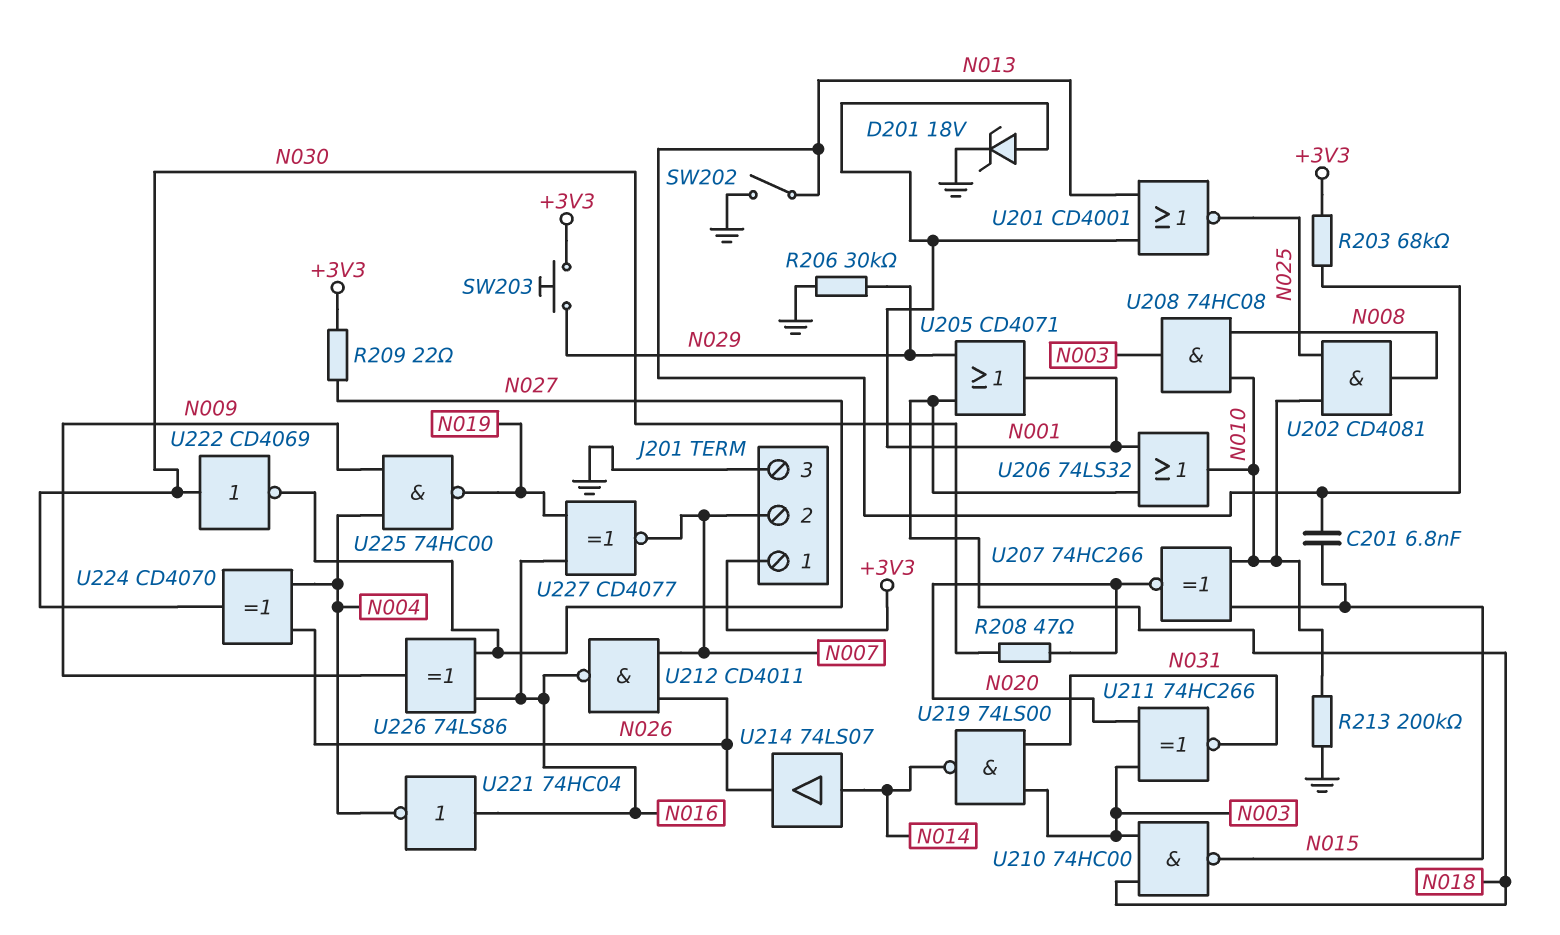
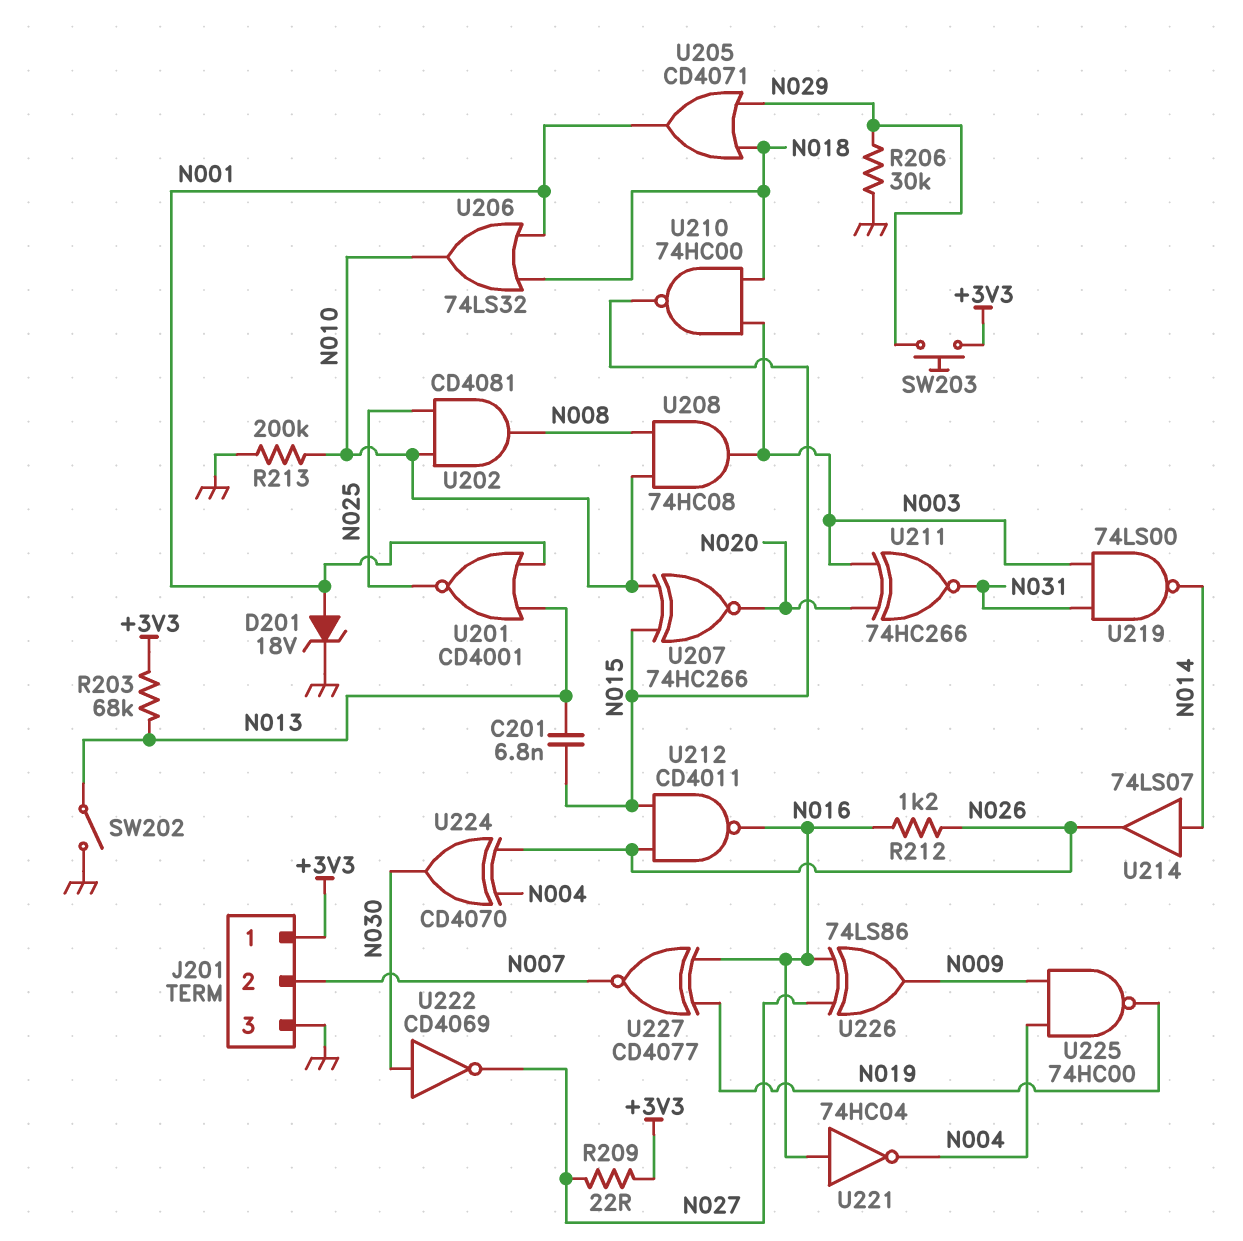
R208: 47 (N020, N030) -> none
R212: none -> 1.2k (N016, N026)
U212: NAND CD4011 (in N007, in N026, out N016) -> NAND CD4011 (in N015, in N026, out N016)

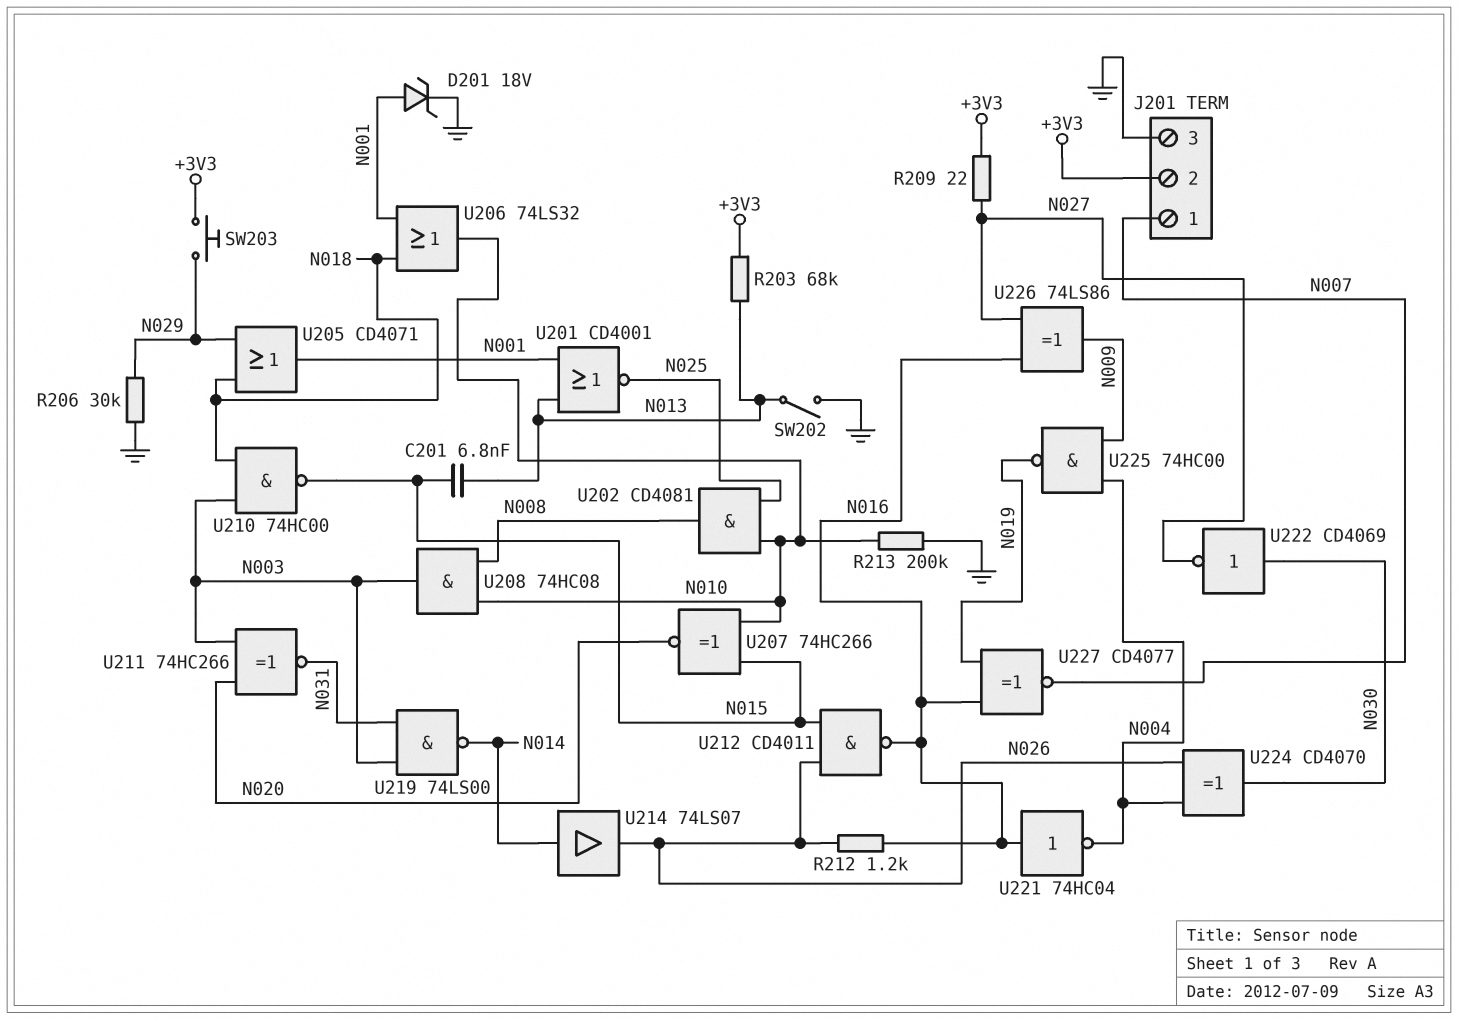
J201 pin 1: +3V3 -> N007
J201 pin 2: N007 -> +3V3

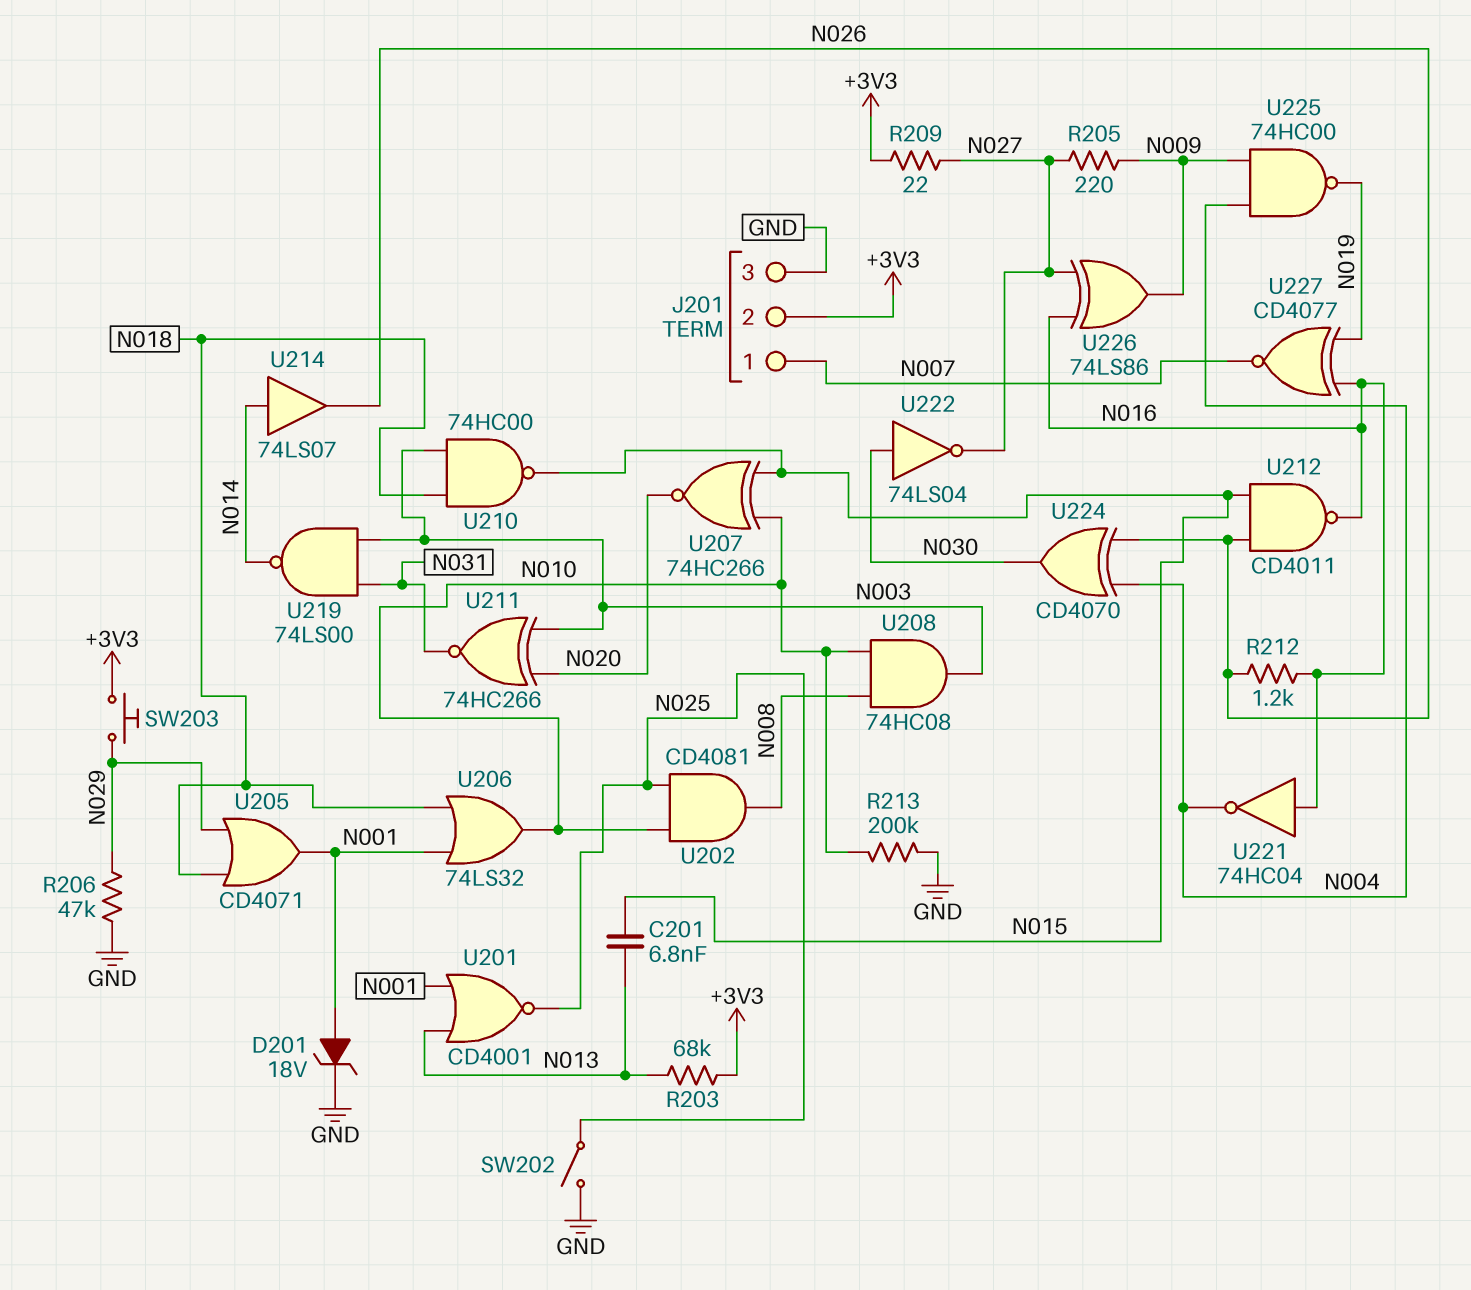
R205: none -> 220 (N009, N027)
R206: 30k (GND, N029) -> 47k (GND, N029)
SW202: switch (GND, N013) -> switch (GND, N025)
U222: NOT CD4069 (in N030, out N027) -> NOT 74LS04 (in N030, out N027)

